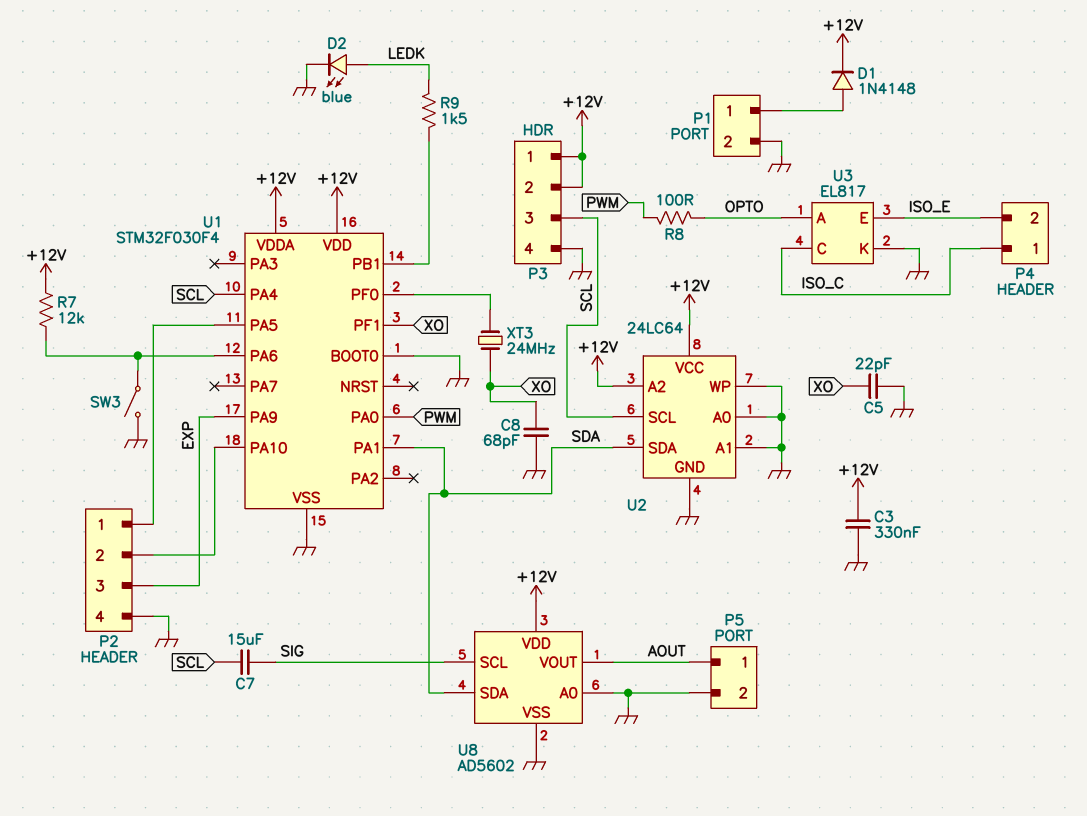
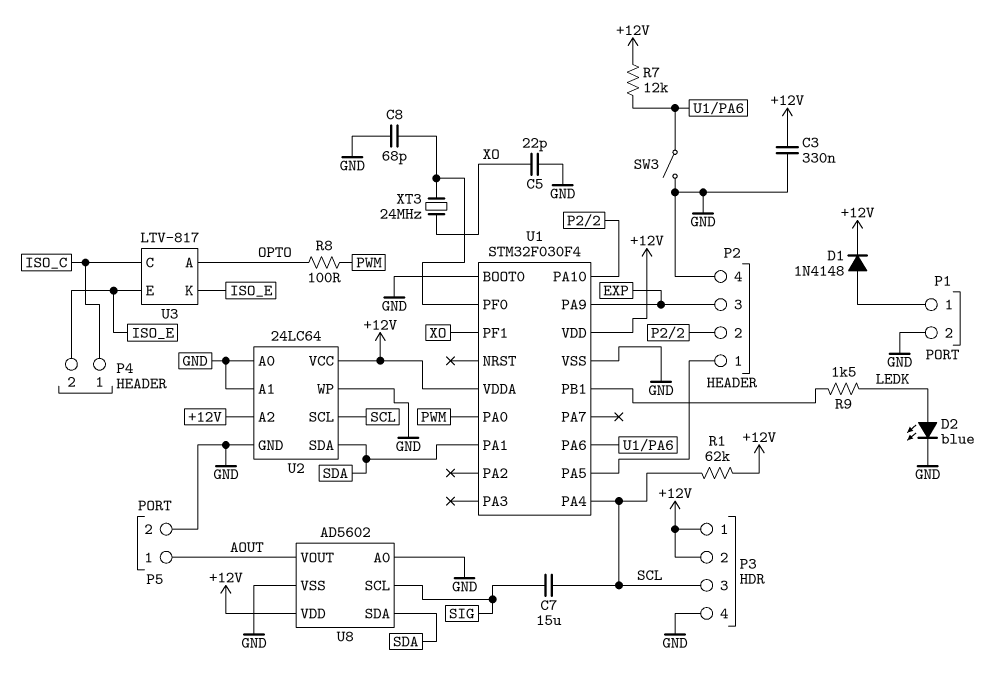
C8: 68pF (GND, XO) -> 68pF (GND, U1/PF0)
R1: none -> 62k (+12V, SCL)
U3: EL817 -> LTV-817
U3 pin K: GND -> ISO_E

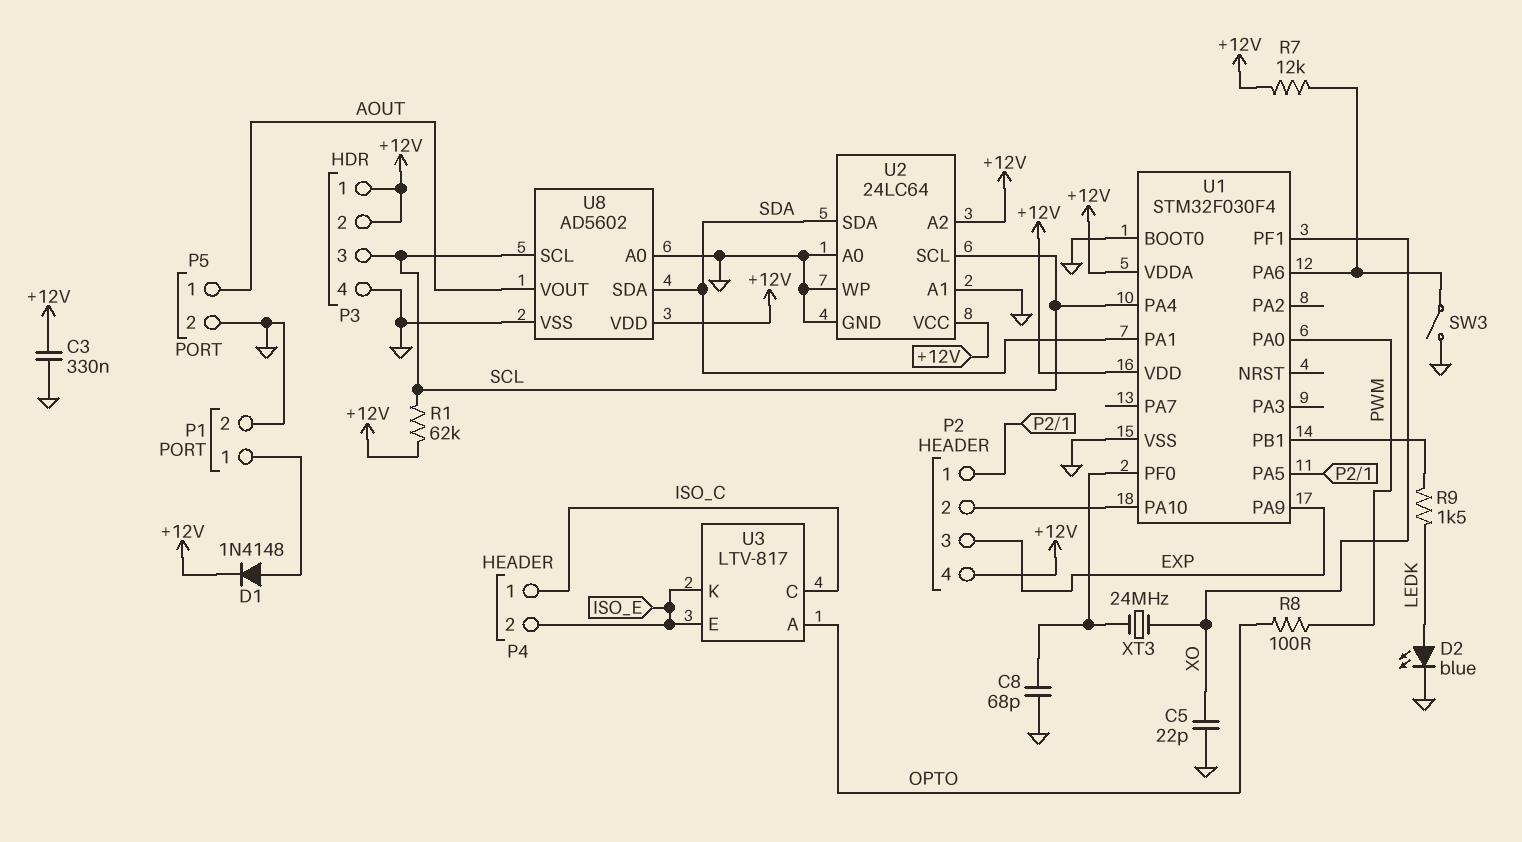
C7: 15uF (SCL, SIG) -> none
P2 pin 4: GND -> +12V
U8 pin SCL: SIG -> SCL

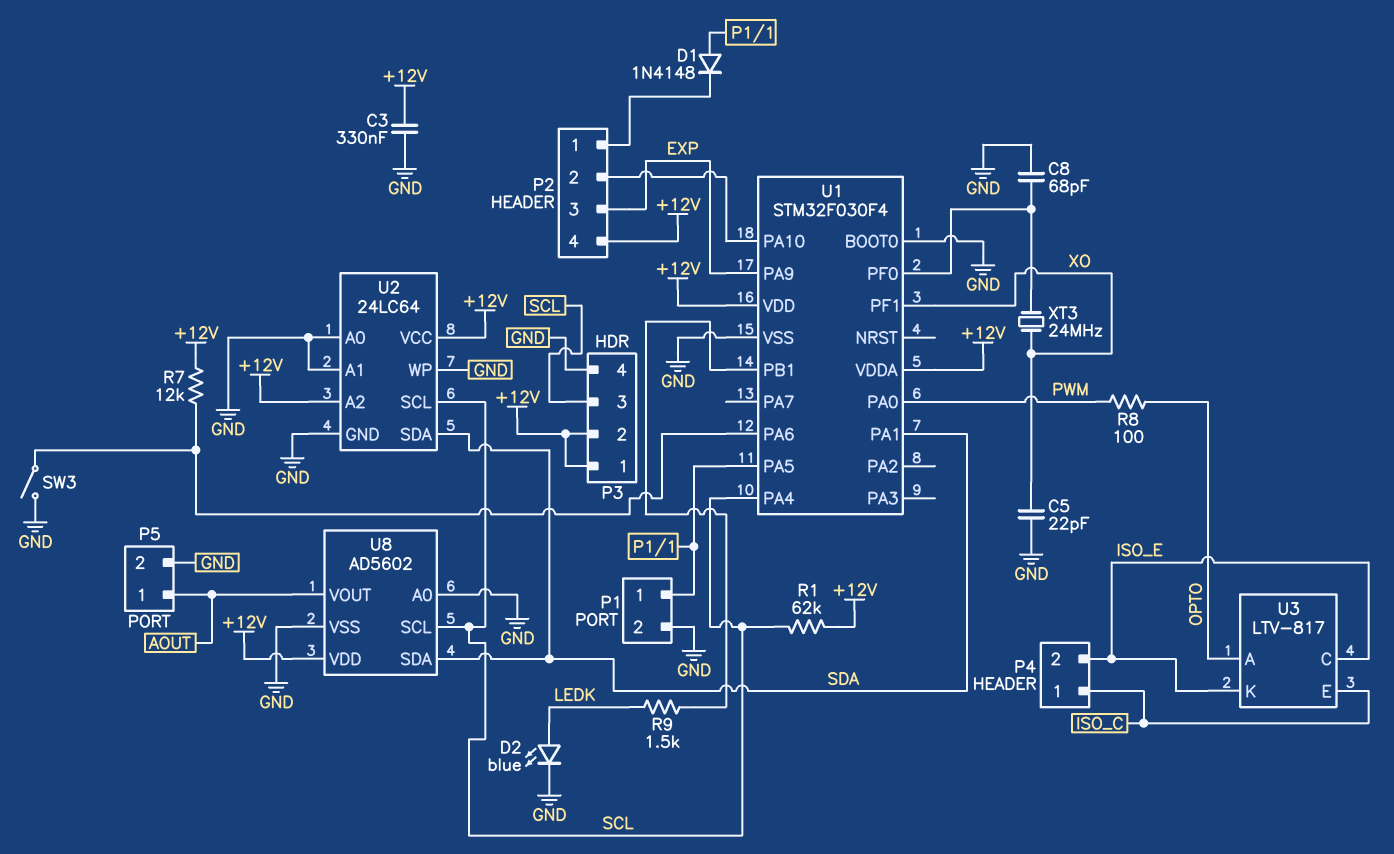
D1: diode 1N4148 (A P1/1, K +12V) -> diode 1N4148 (A P1/1, K P2/1)
U1 pin PA5: P2/1 -> P1/1
U3 pin C: ISO_C -> ISO_E
U3 pin E: ISO_E -> ISO_C

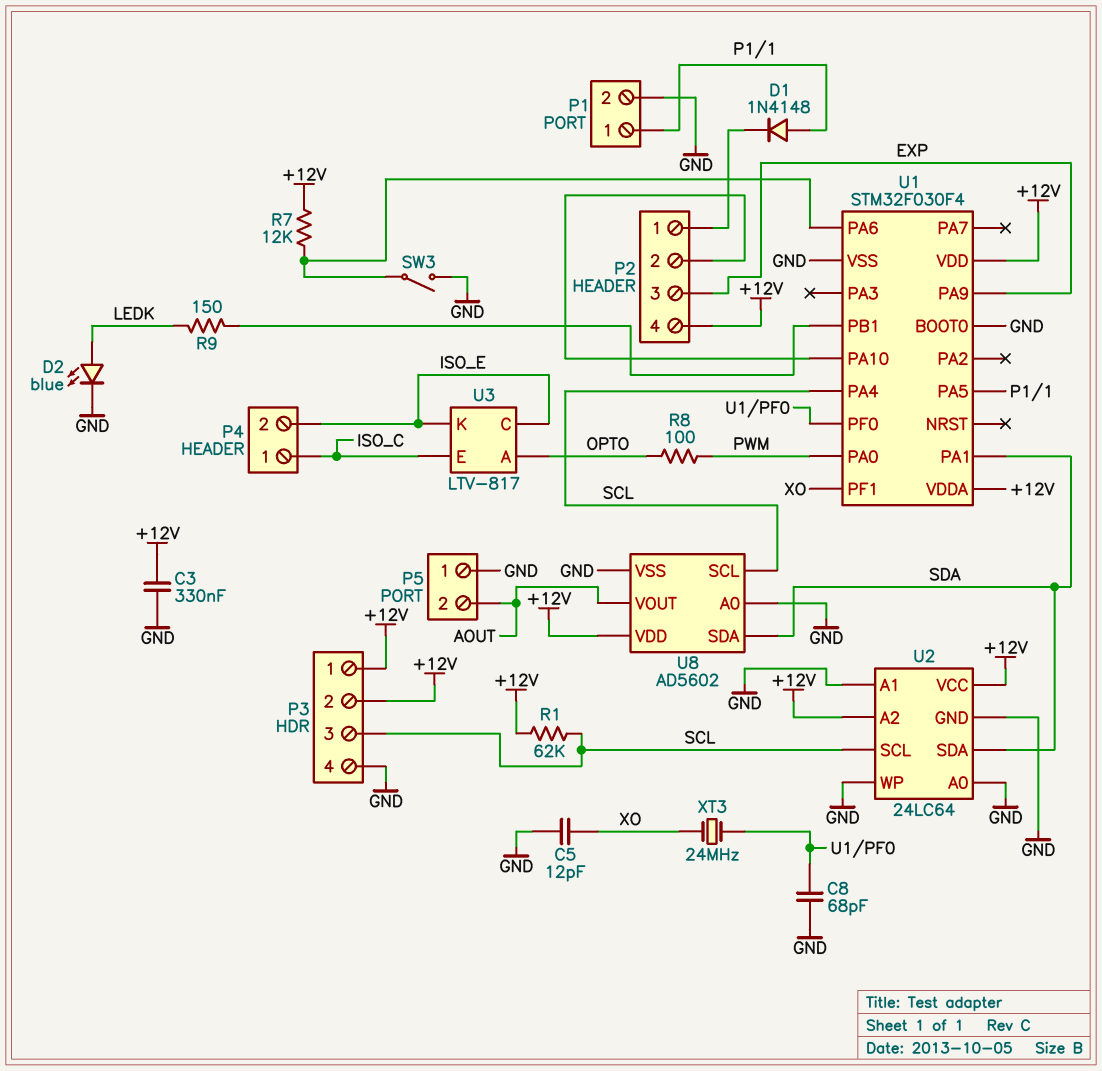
C5: 22pF (GND, XO) -> 12pF (GND, XO)
P5 pin 1: AOUT -> GND
P5 pin 2: GND -> AOUT
R9: 1.5k (LEDK, U1/PB1) -> 150 (LEDK, U1/PB1)

